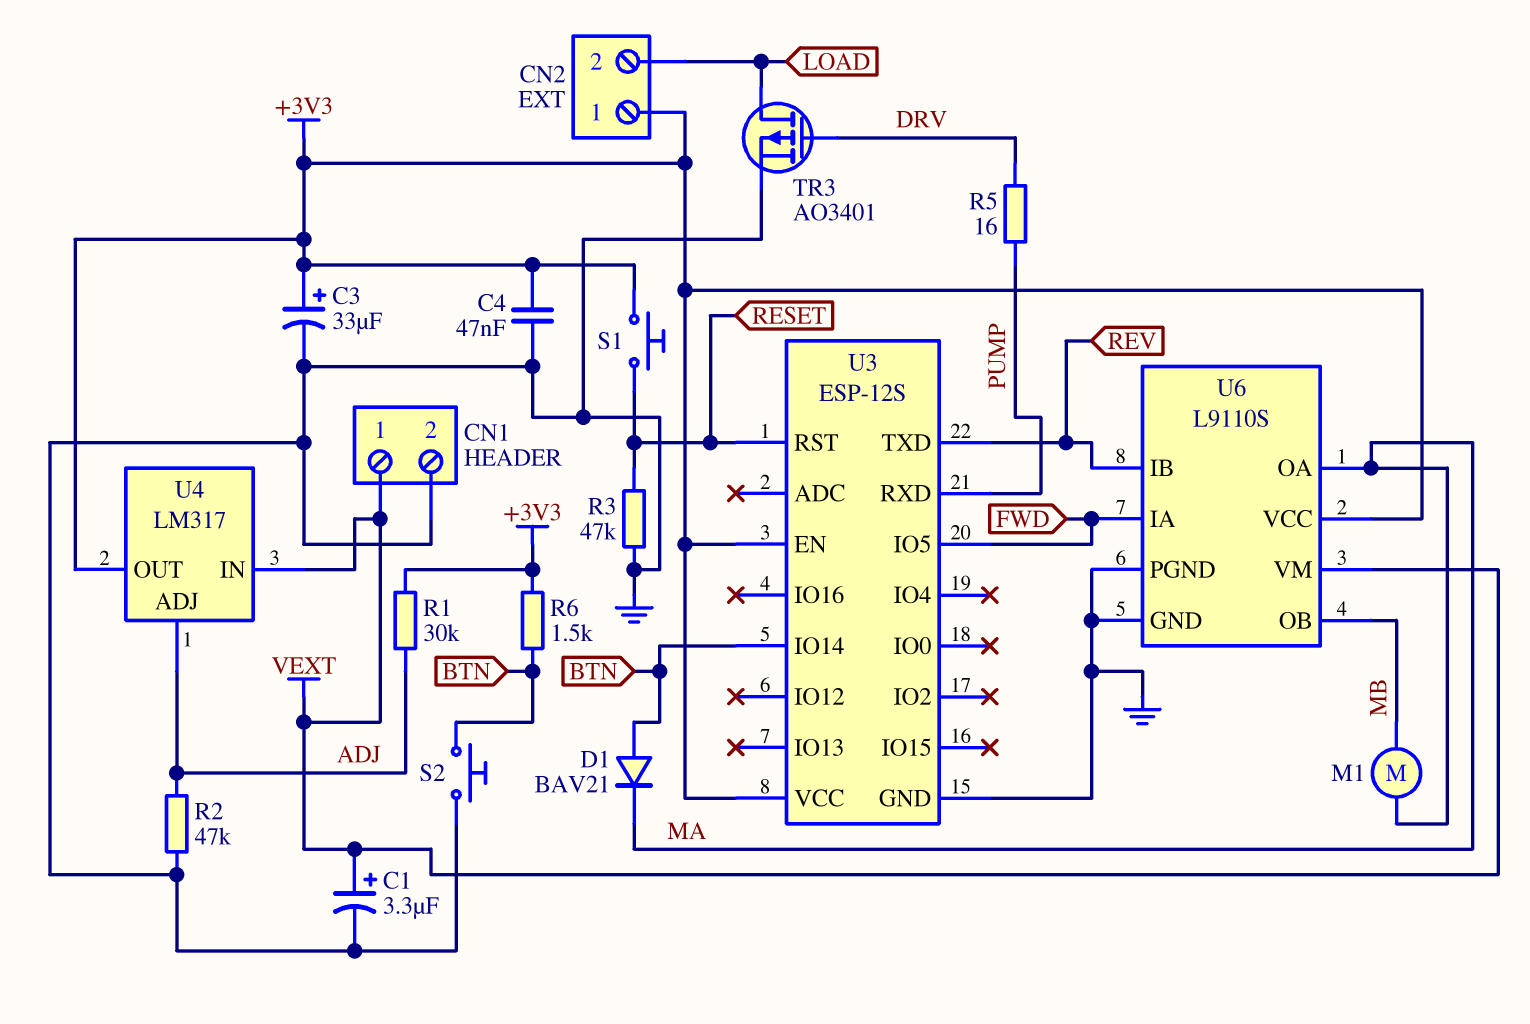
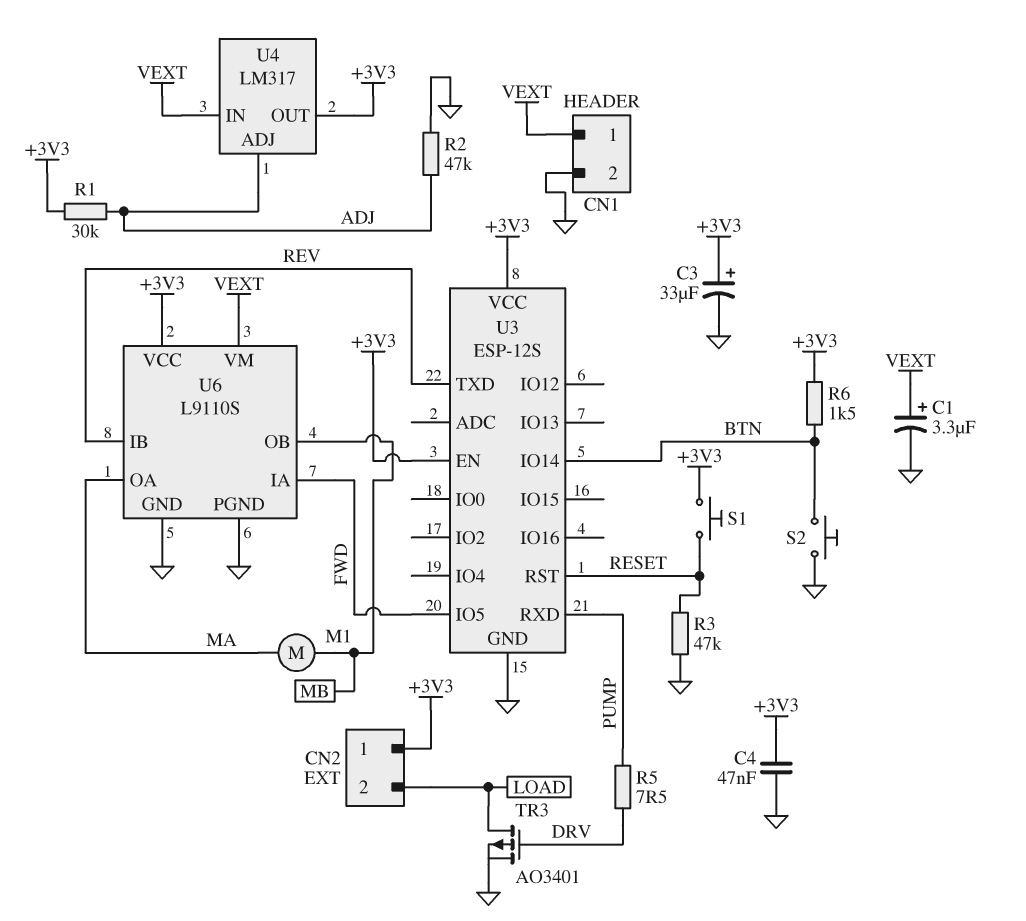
D1: diode BAV21 (A BTN, K MA) -> none
R5: 16 (DRV, PUMP) -> 7.5 (DRV, PUMP)

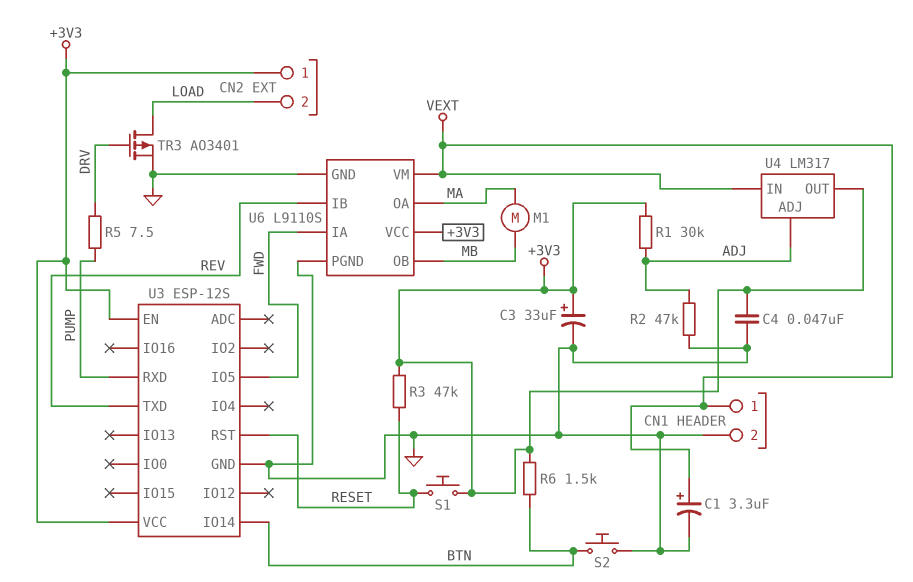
R3: 47k (GND, RESET) -> 47k (+3V3, RESET)

